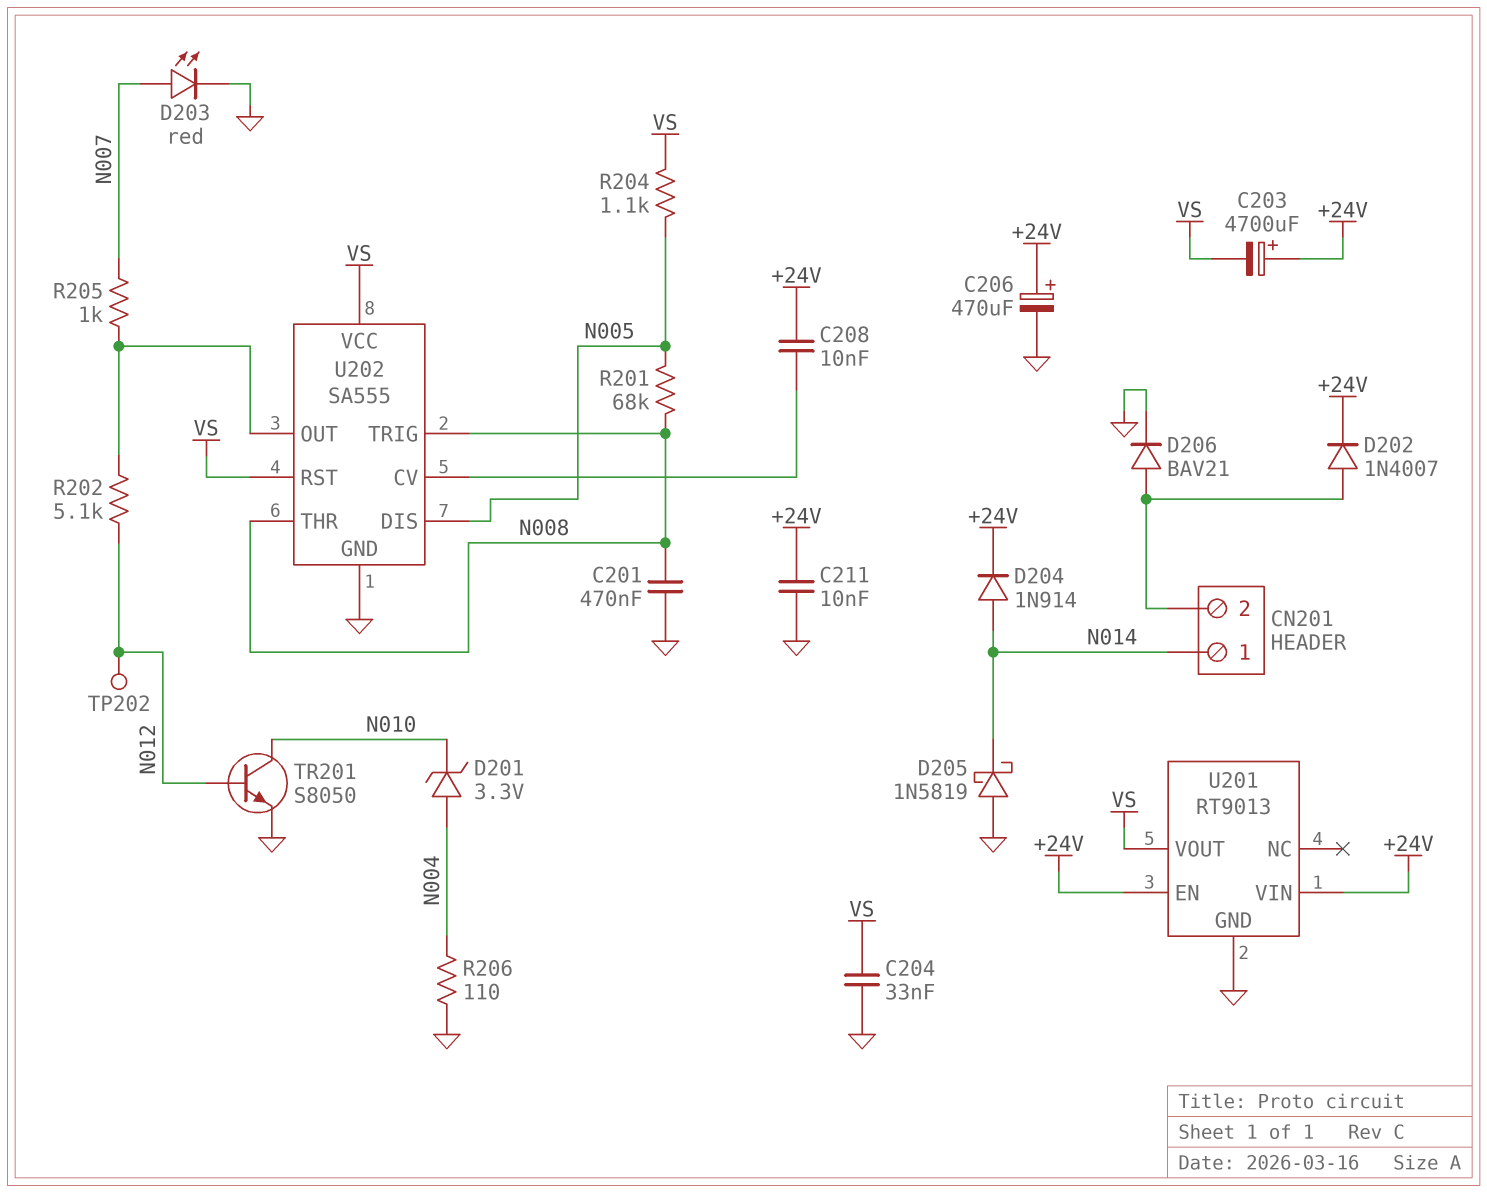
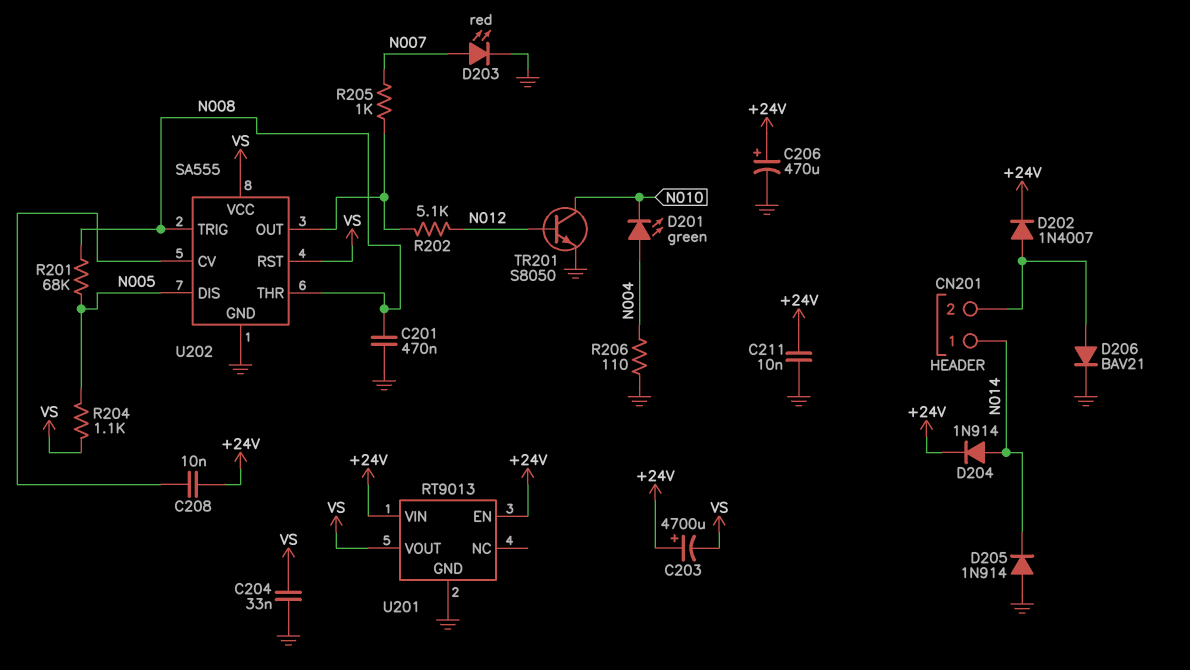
D201: zener 3.3V (A N004, K N010) -> LED green (A N004, K N010)
D205: schottky 1N5819 (A GND, K N014) -> diode 1N914 (A GND, K N014)
TP202: test point (N012) -> none

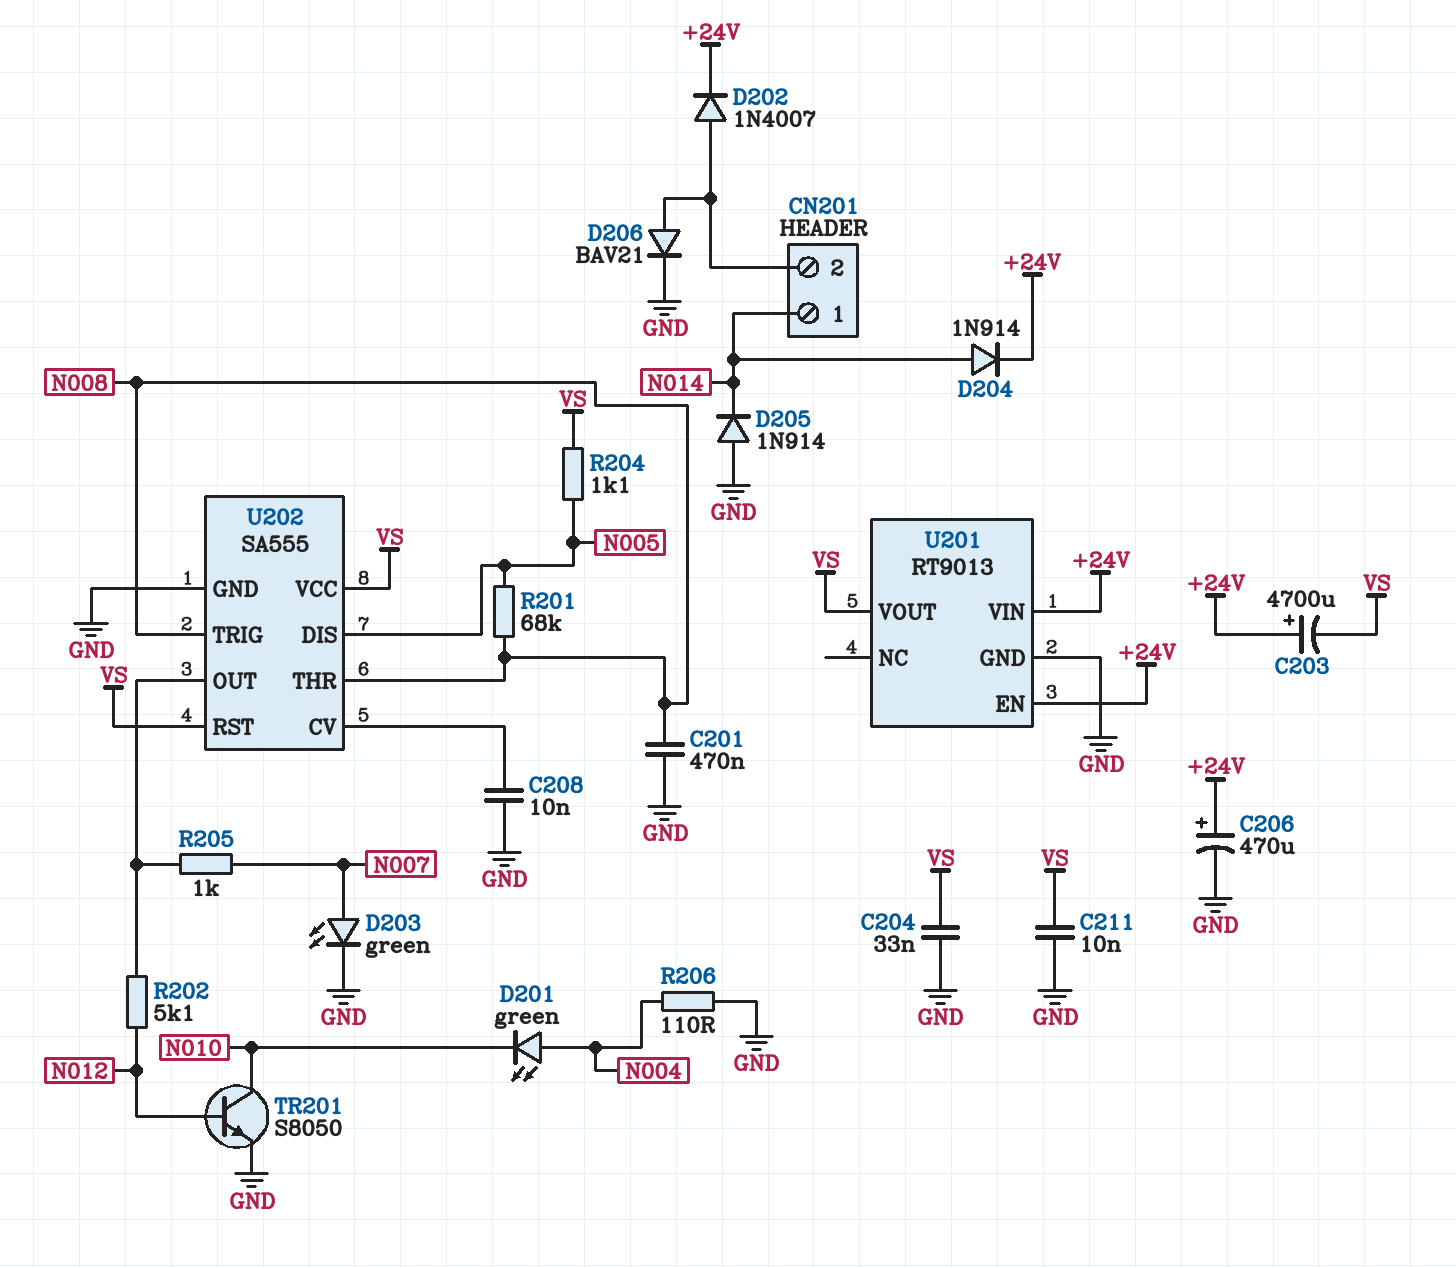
C208: 10nF (+24V, U202/CV) -> 10nF (GND, U202/CV)
C211: 10nF (+24V, GND) -> 10nF (GND, VS)
D203: LED red (A N007, K GND) -> LED green (A N007, K GND)

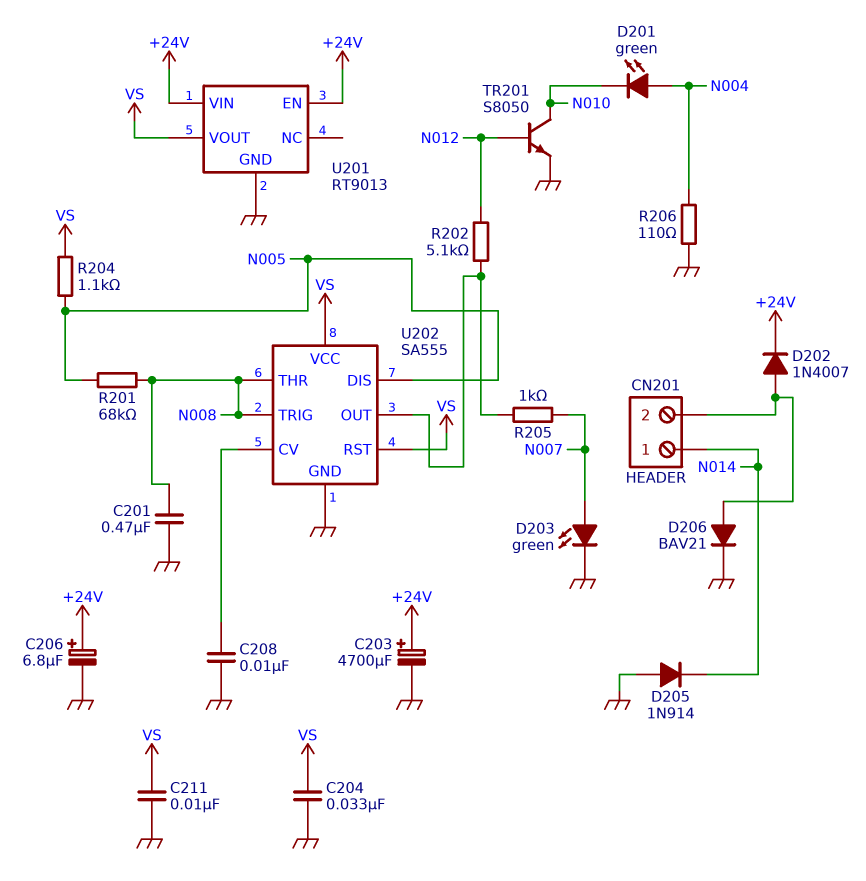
C203: 4700uF (plus +24V, minus VS) -> 4700uF (plus +24V, minus GND)
C206: 470uF (plus +24V, minus GND) -> 6.8uF (plus +24V, minus GND)
D204: diode 1N914 (A N014, K +24V) -> none

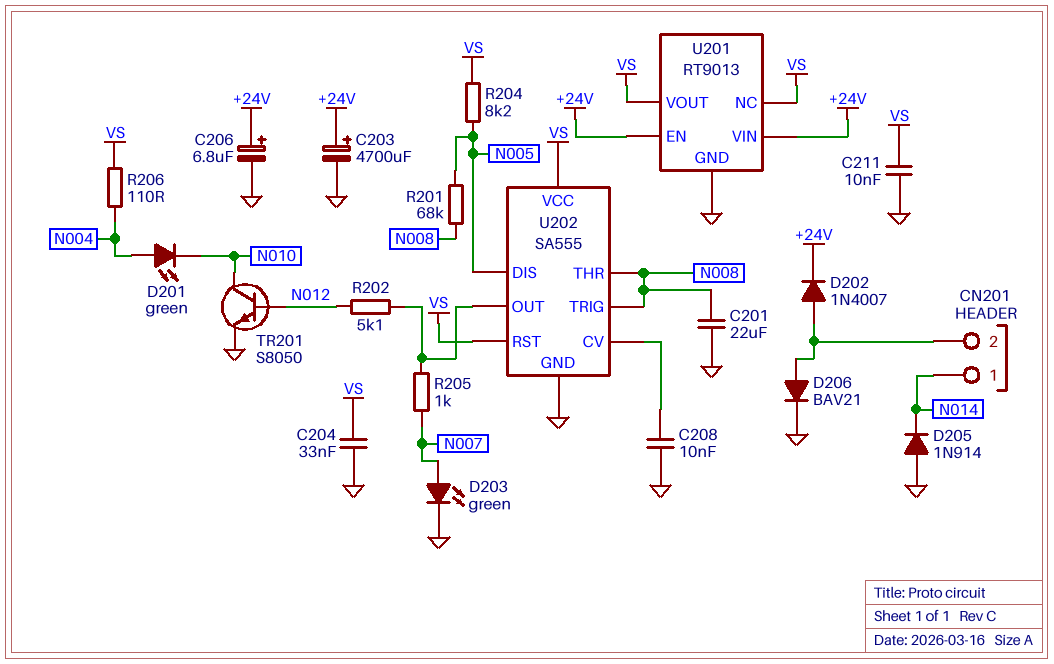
C201: 470nF (GND, N008) -> 22uF (GND, N008)
R204: 1.1k (N005, VS) -> 8.2k (N005, VS)
R206: 110 (GND, N004) -> 110 (N004, VS)
U201 pin NC: none -> VS

